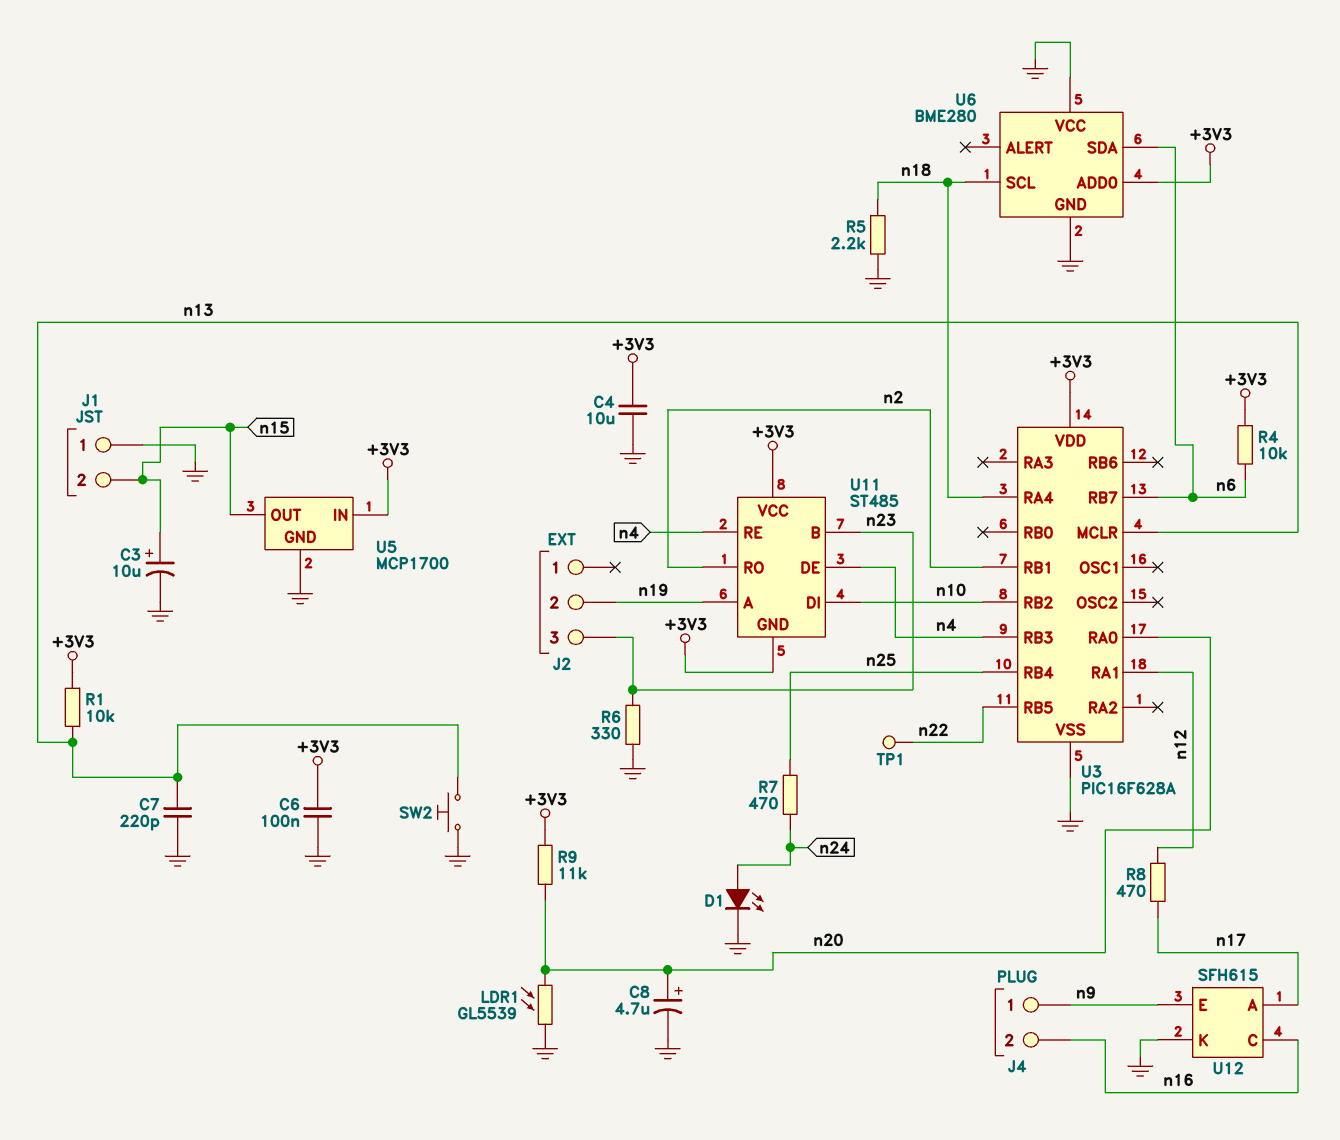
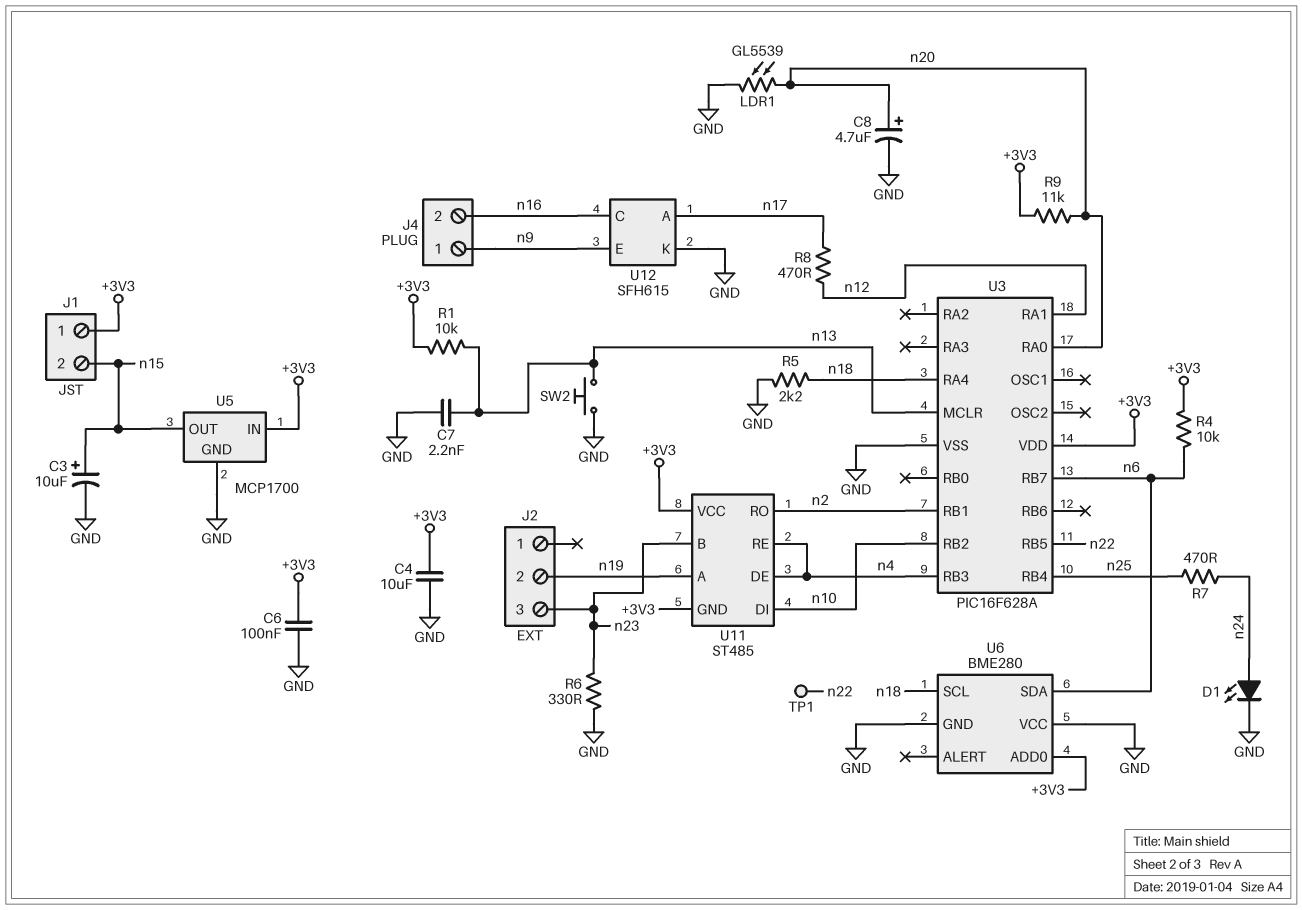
C7: 220pF (GND, n13) -> 2.2nF (GND, n13)
J1 pin 1: GND -> +3V3

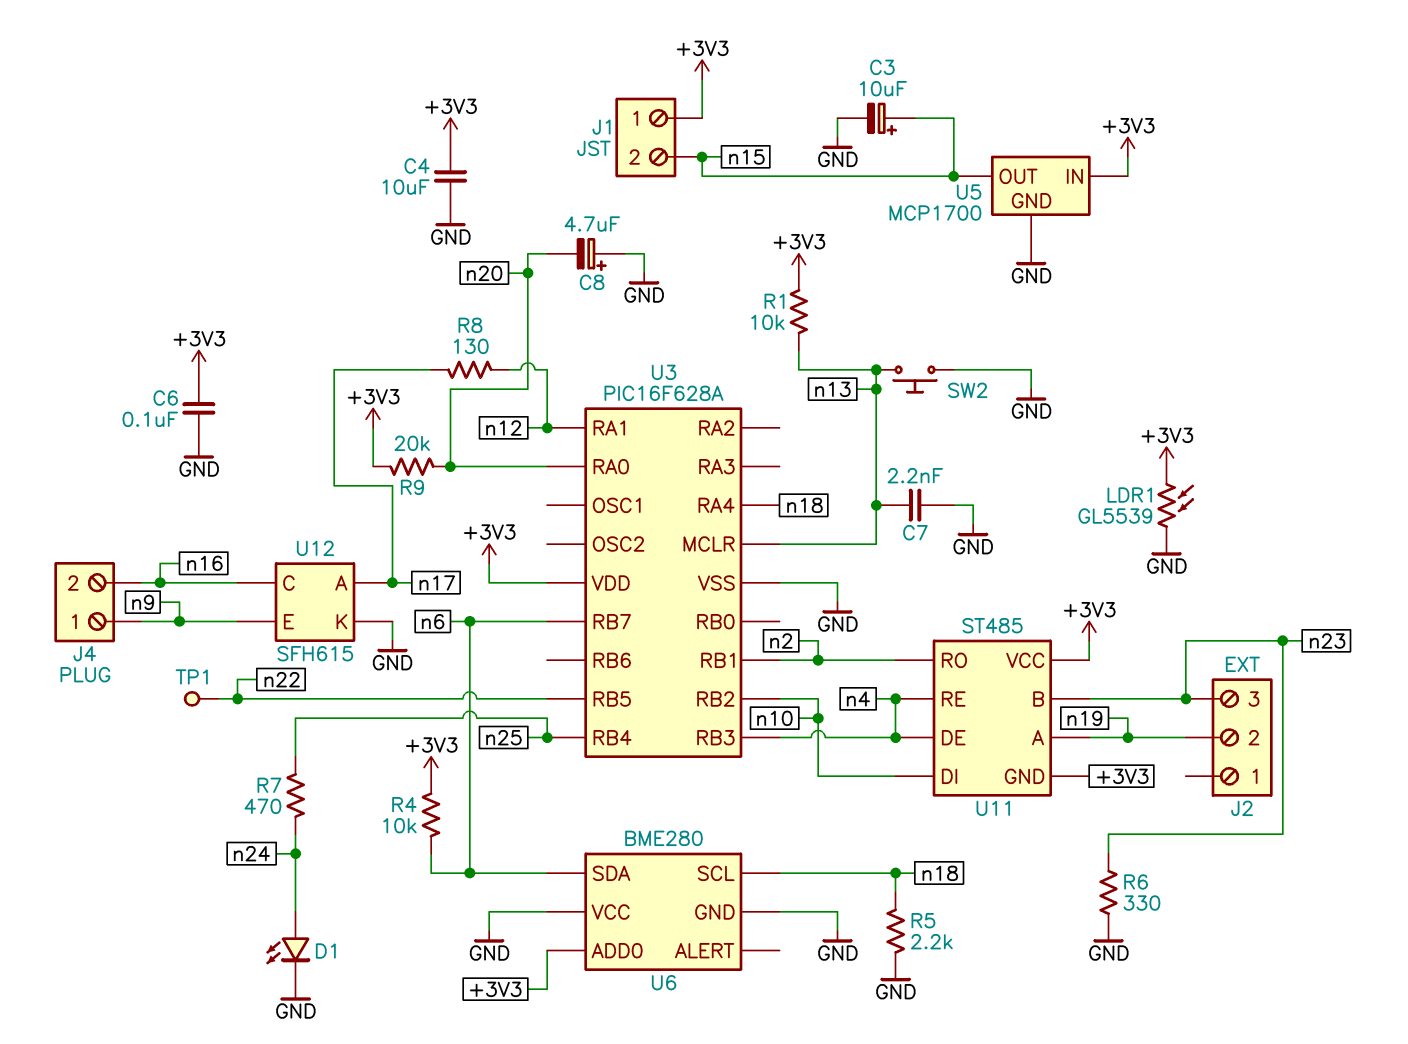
C8: 4.7uF (plus n20, minus GND) -> 4.7uF (plus GND, minus n20)
LDR1: GL5539 (GND, n20) -> GL5539 (+3V3, GND)
R8: 470 (n12, n17) -> 130 (n12, n17)
R9: 11k (+3V3, n20) -> 20k (+3V3, n20)

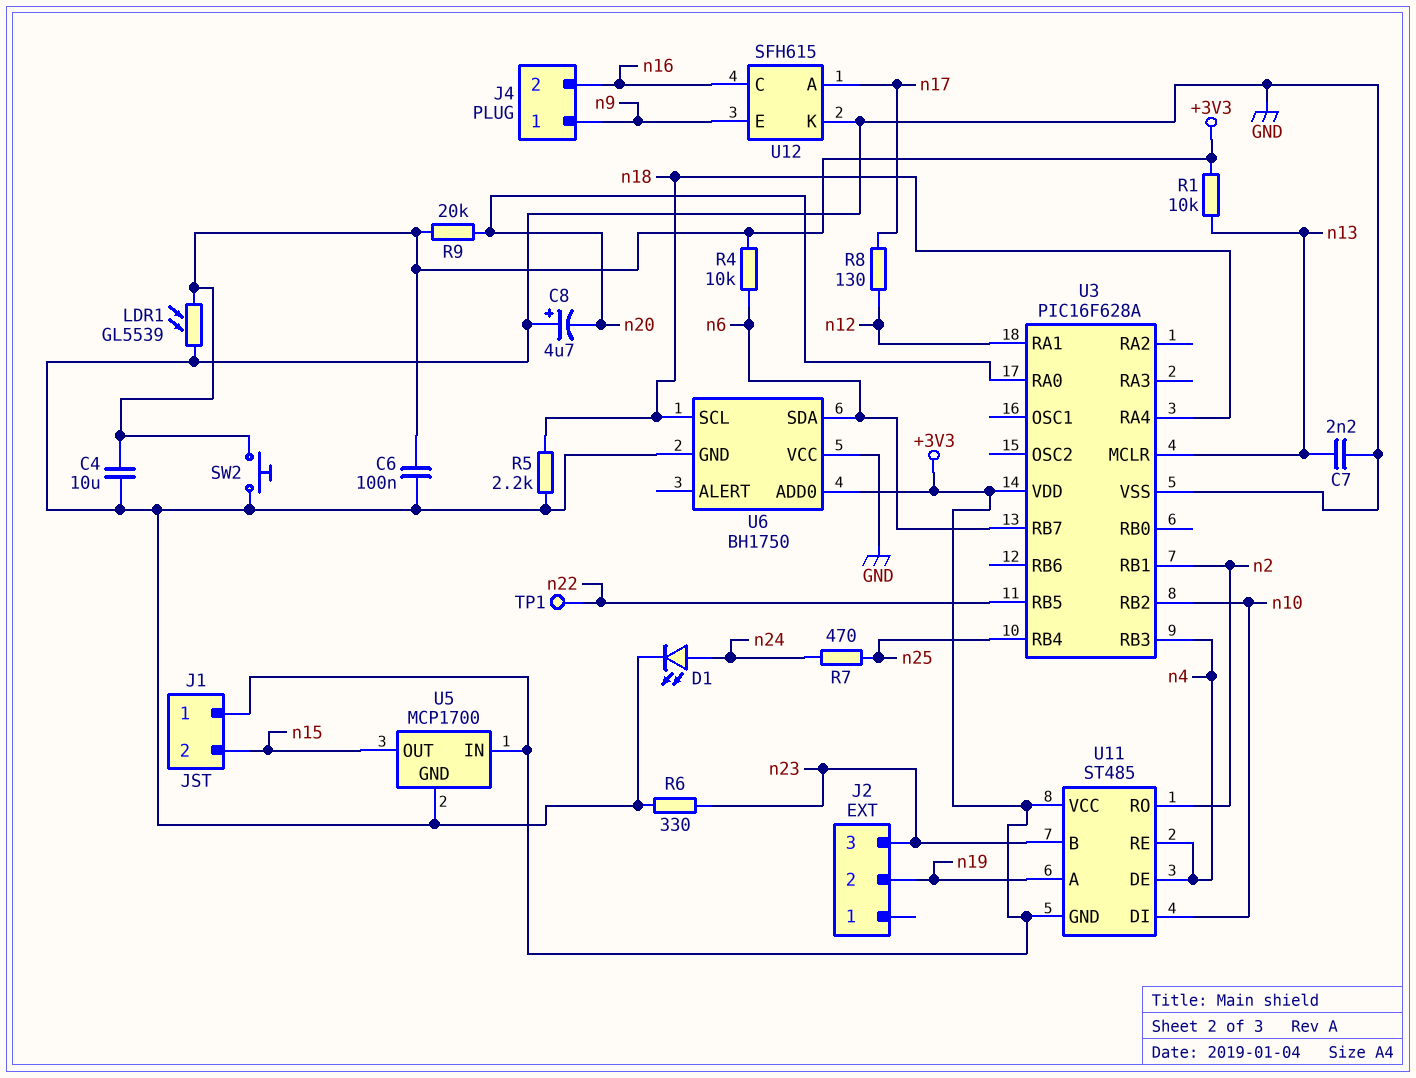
C3: 10uF (plus n15, minus GND) -> none
SW2: button (GND, n13) -> button (+3V3, GND)
U6: BME280 -> BH1750

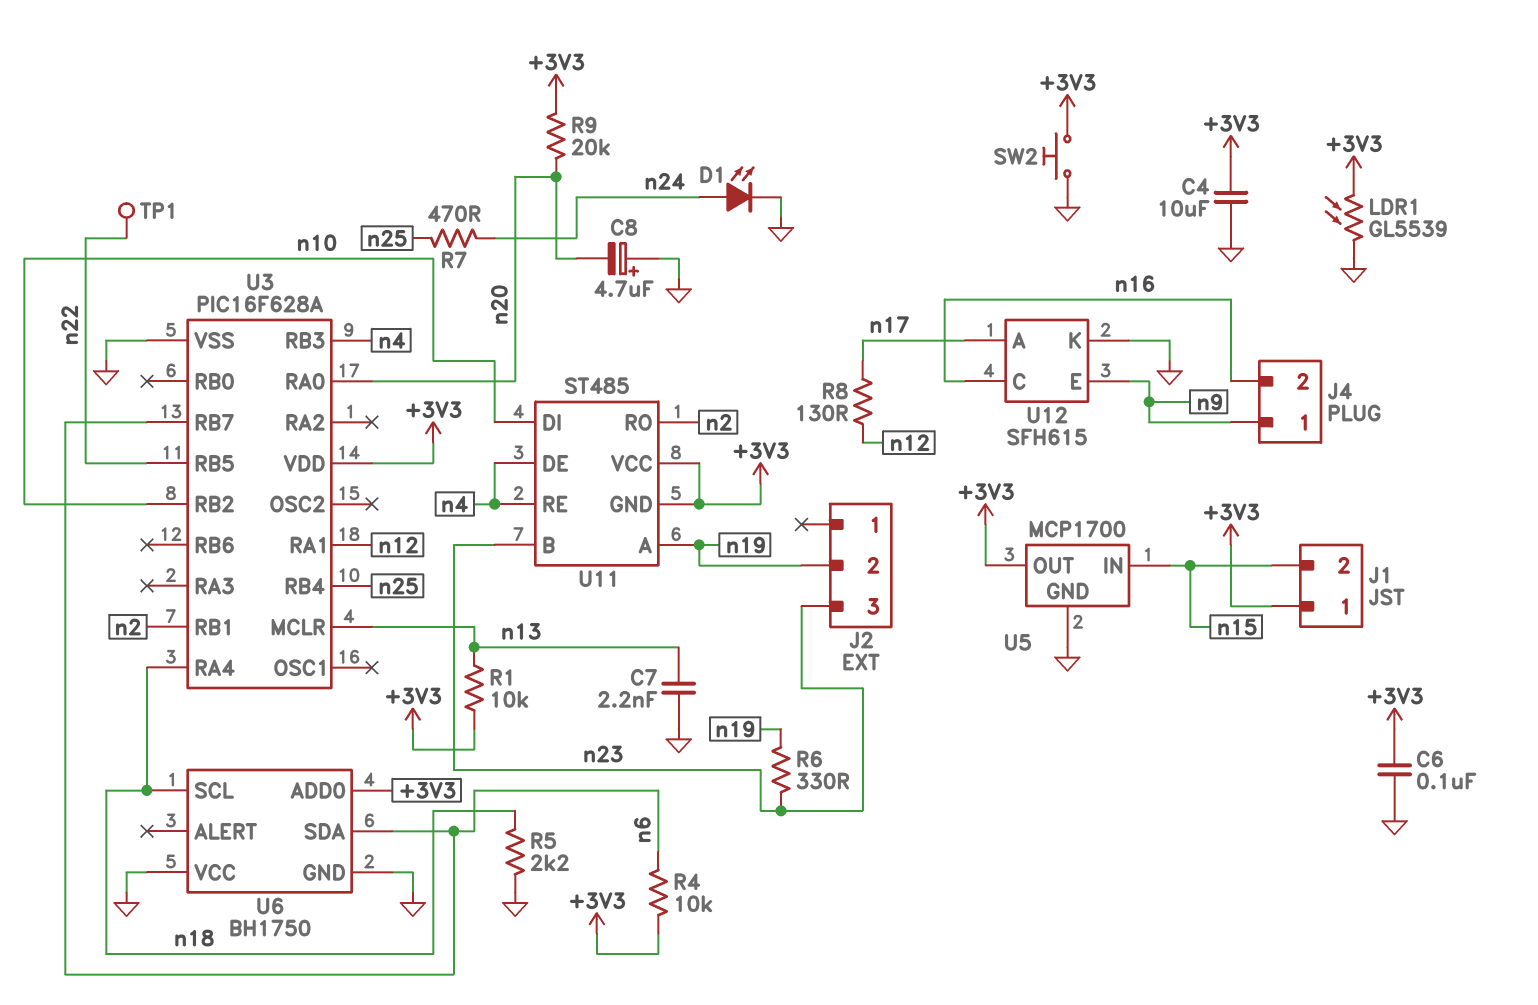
R6: 330 (GND, n23) -> 330 (n19, n23)
U5 pin IN: +3V3 -> n15
U5 pin OUT: n15 -> +3V3

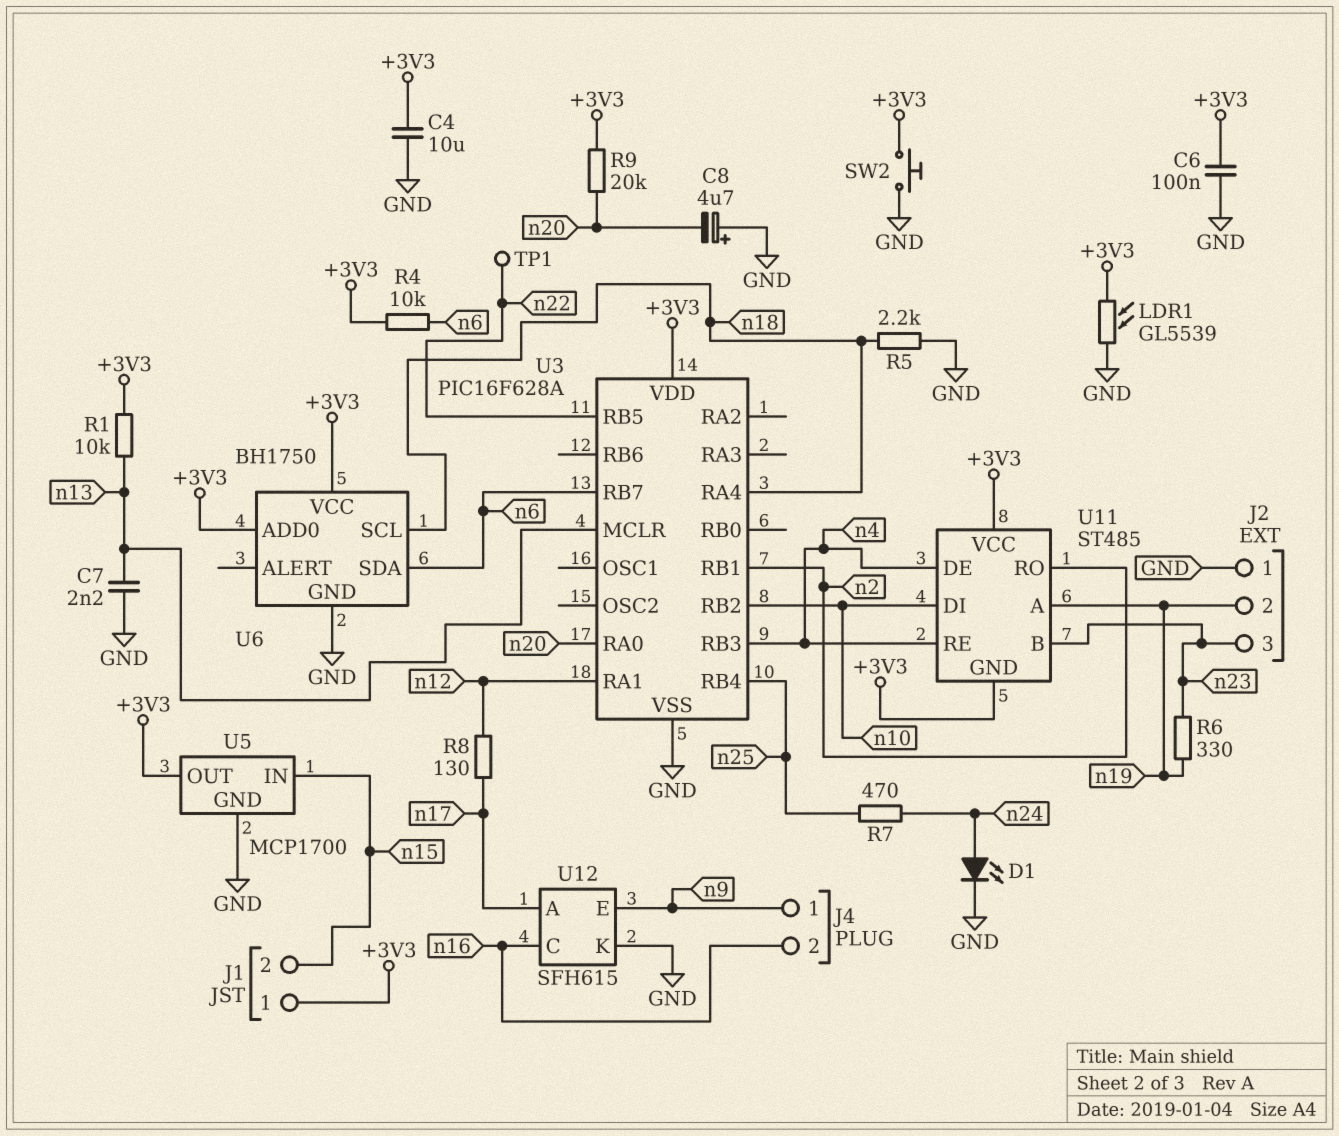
J2 pin 1: none -> GND
U6 pin VCC: GND -> +3V3

